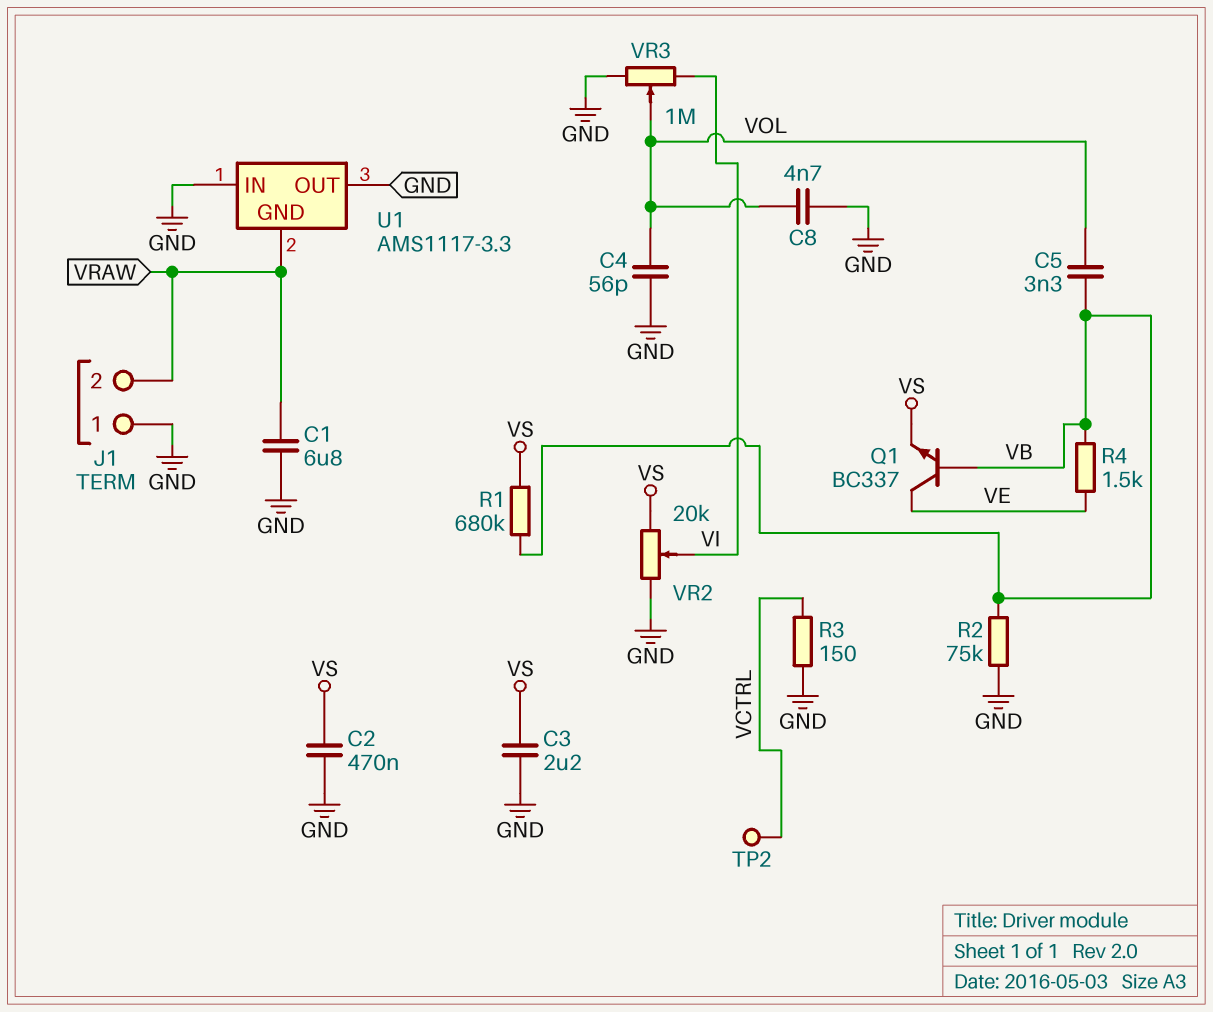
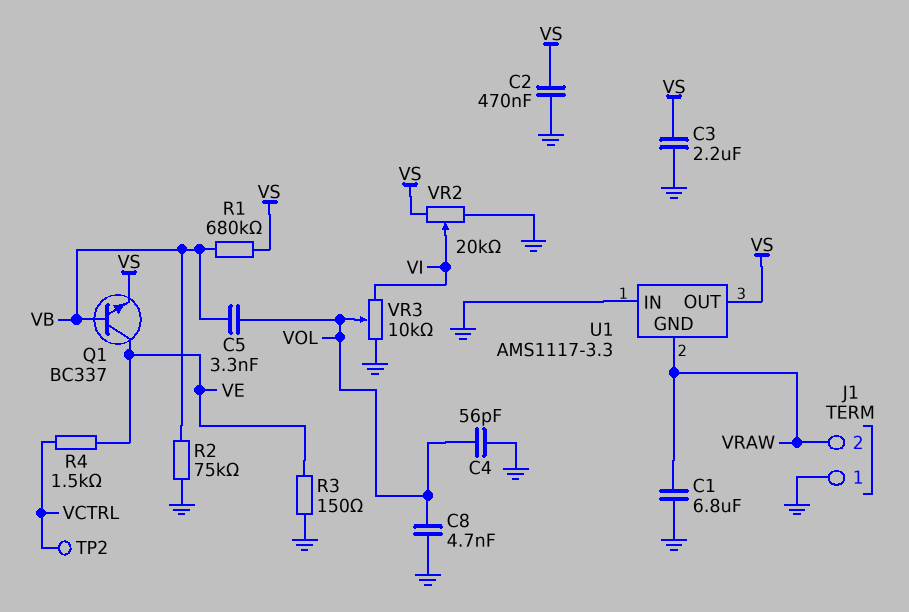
R3: 150 (GND, VCTRL) -> 150 (GND, VE)
R4: 1.5k (VB, VE) -> 1.5k (VCTRL, VE)
U1 pin OUT: GND -> VS
VR3: 1M (GND, VI, wiper VOL) -> 10k (GND, VI, wiper VOL)

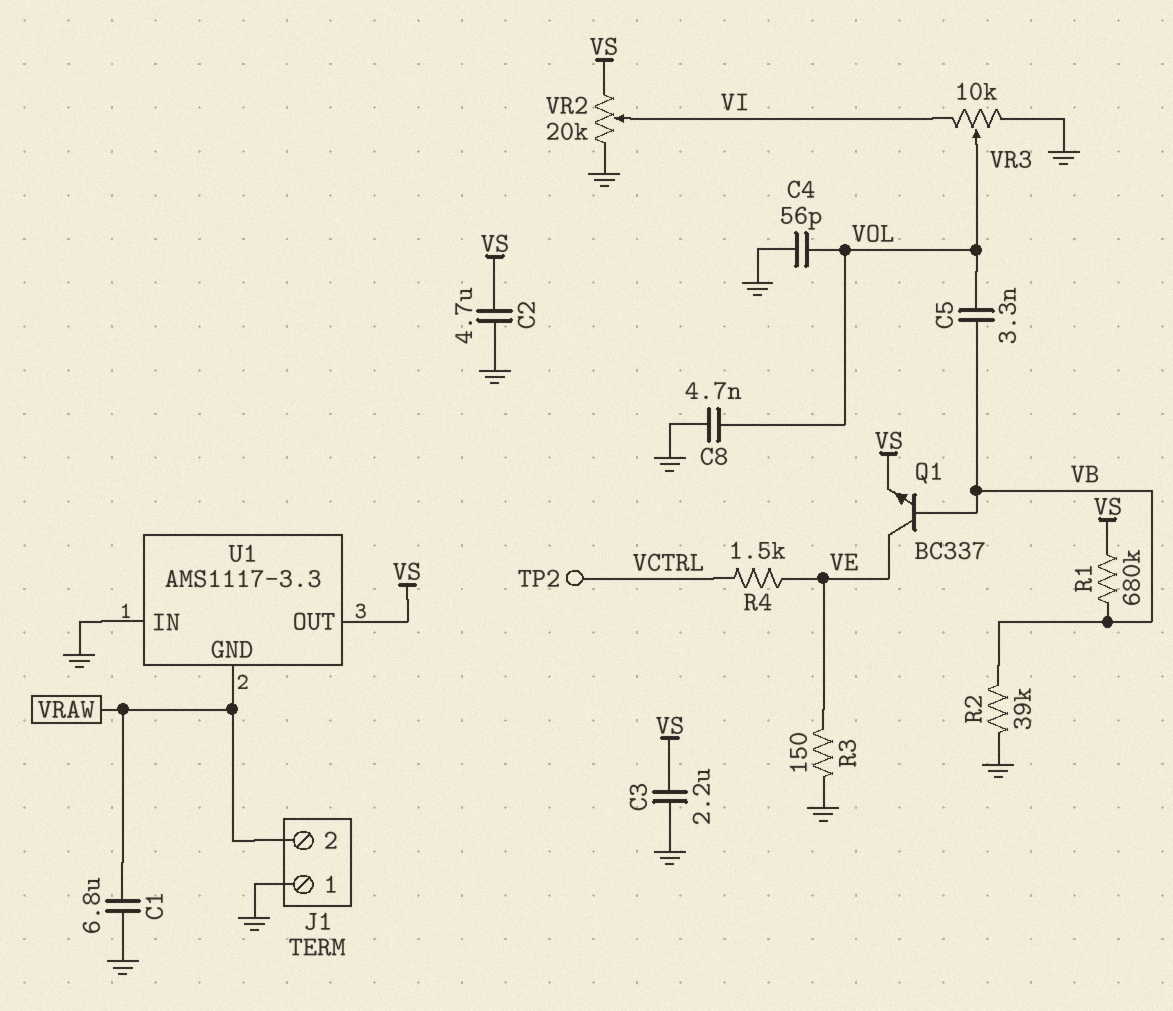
C2: 470nF (GND, VS) -> 4.7uF (GND, VS)
R2: 75k (GND, VB) -> 39k (GND, VB)

